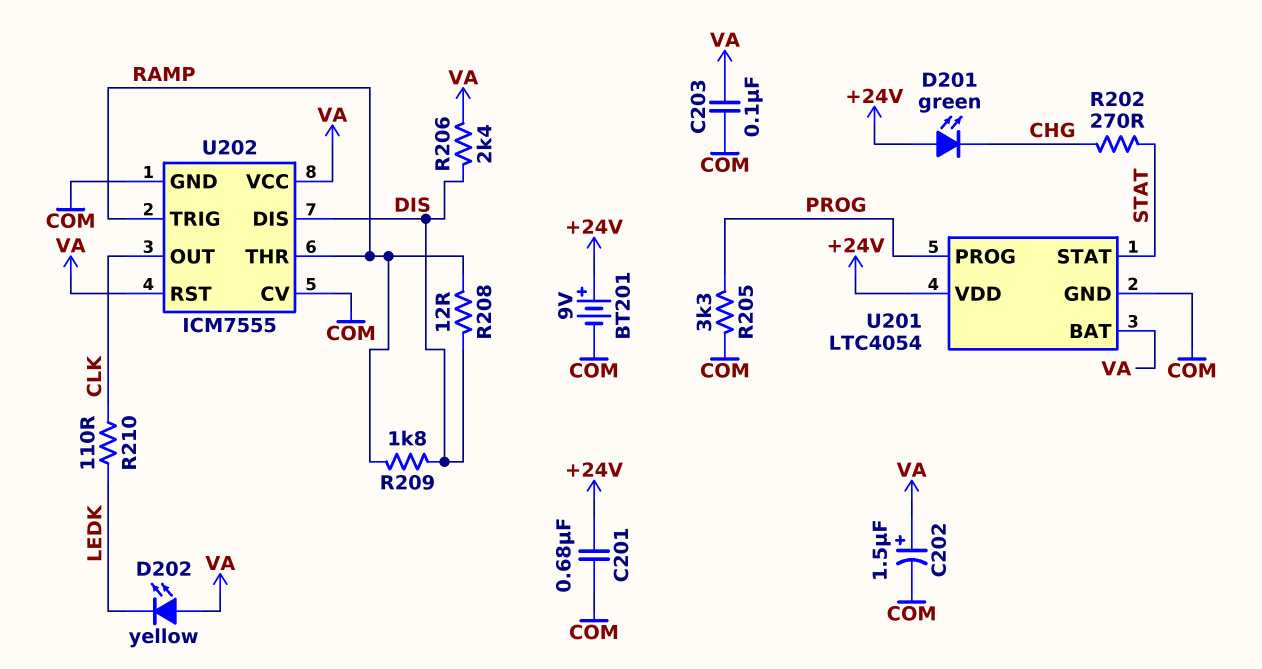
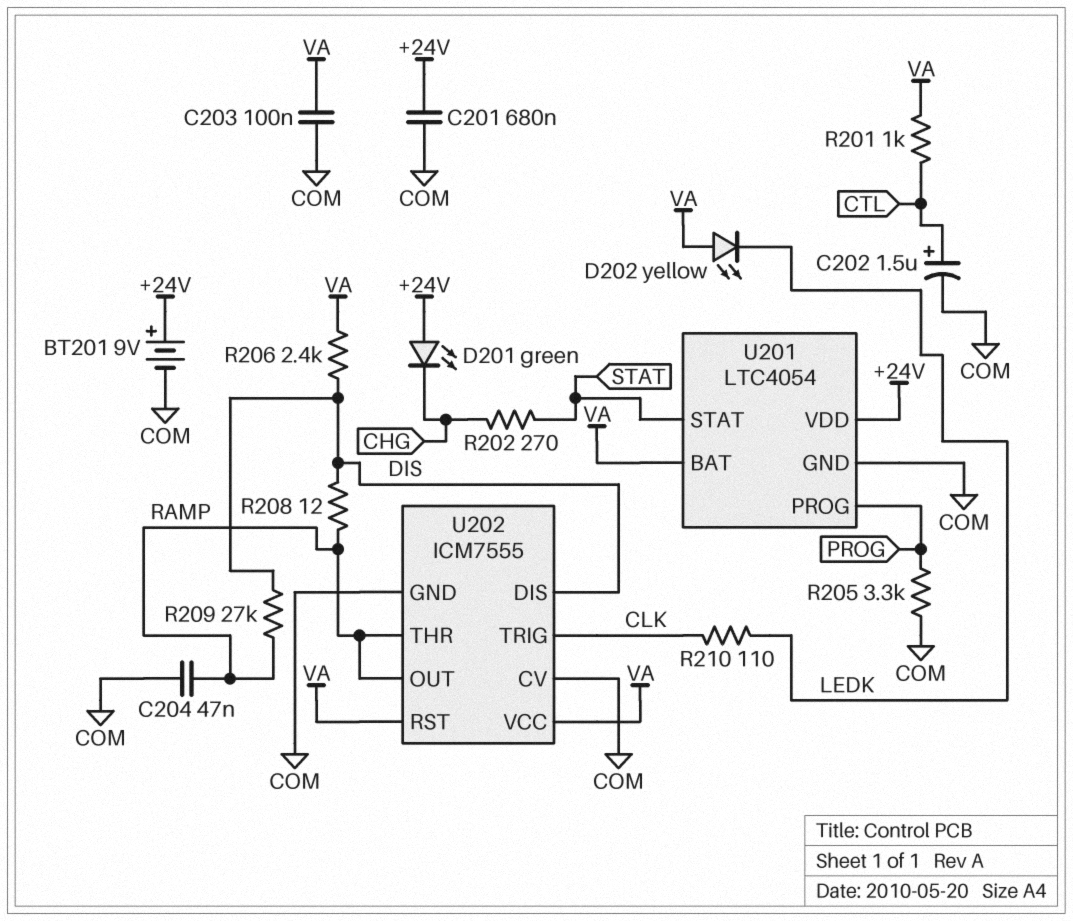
C202: 1.5uF (plus VA, minus COM) -> 1.5uF (plus CTL, minus COM)
C204: none -> 47nF (COM, RAMP)
R201: none -> 1k (CTL, VA)
R209: 1.8k (DIS, RAMP) -> 27k (DIS, RAMP)
U202 pin OUT: CLK -> RAMP
U202 pin TRIG: RAMP -> CLK

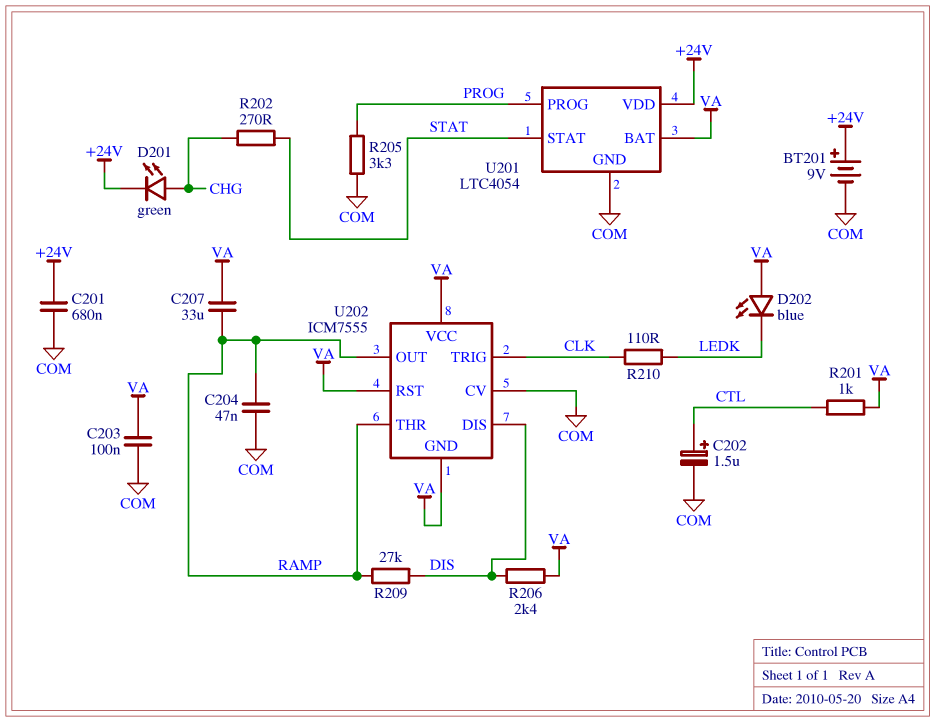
C207: none -> 33uF (RAMP, VA)
D201: LED green (A +24V, K CHG) -> LED green (A CHG, K +24V)
D202: LED yellow (A VA, K LEDK) -> LED blue (A VA, K LEDK)
R208: 12 (DIS, RAMP) -> none
U202 pin GND: COM -> VA

